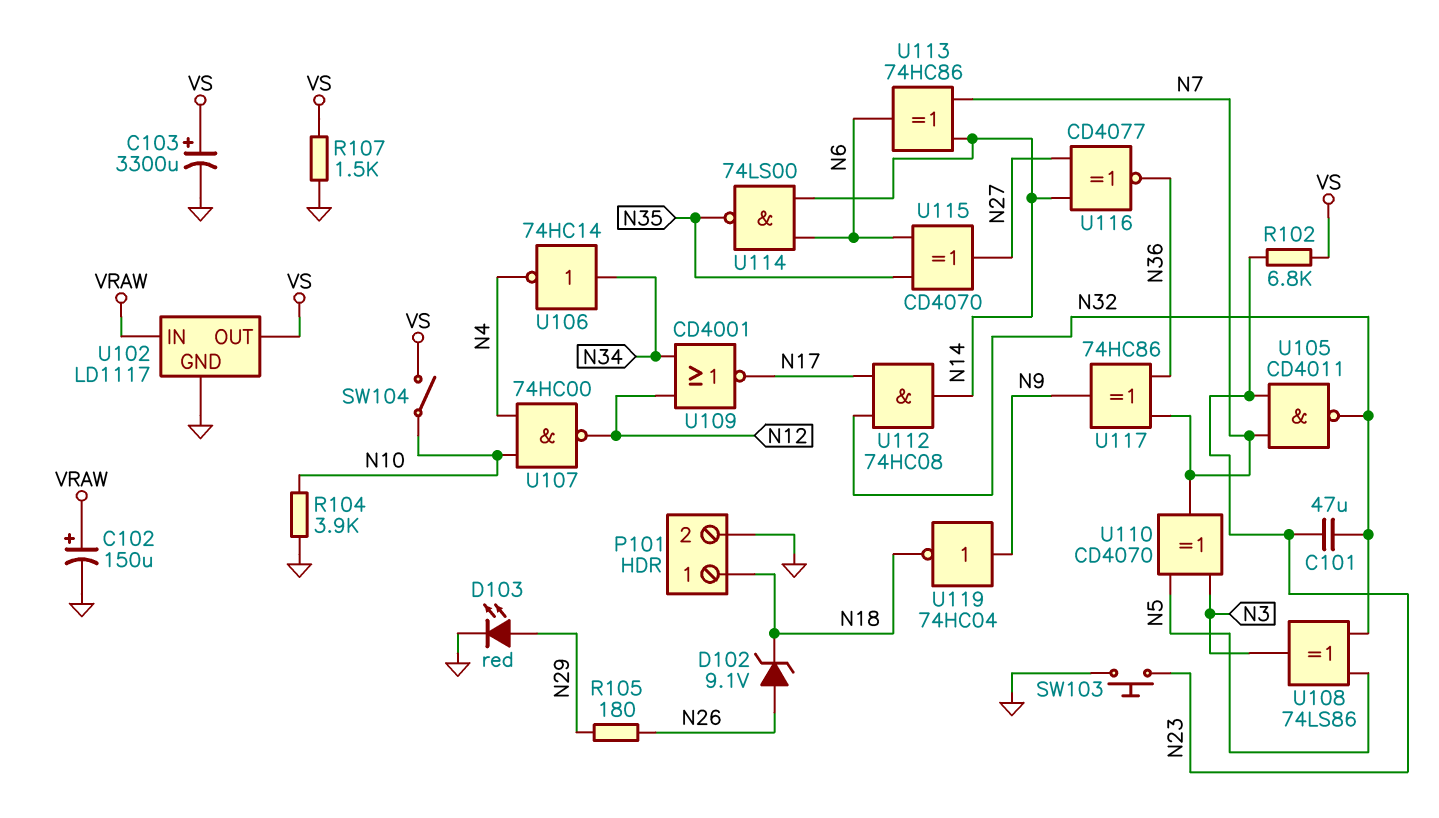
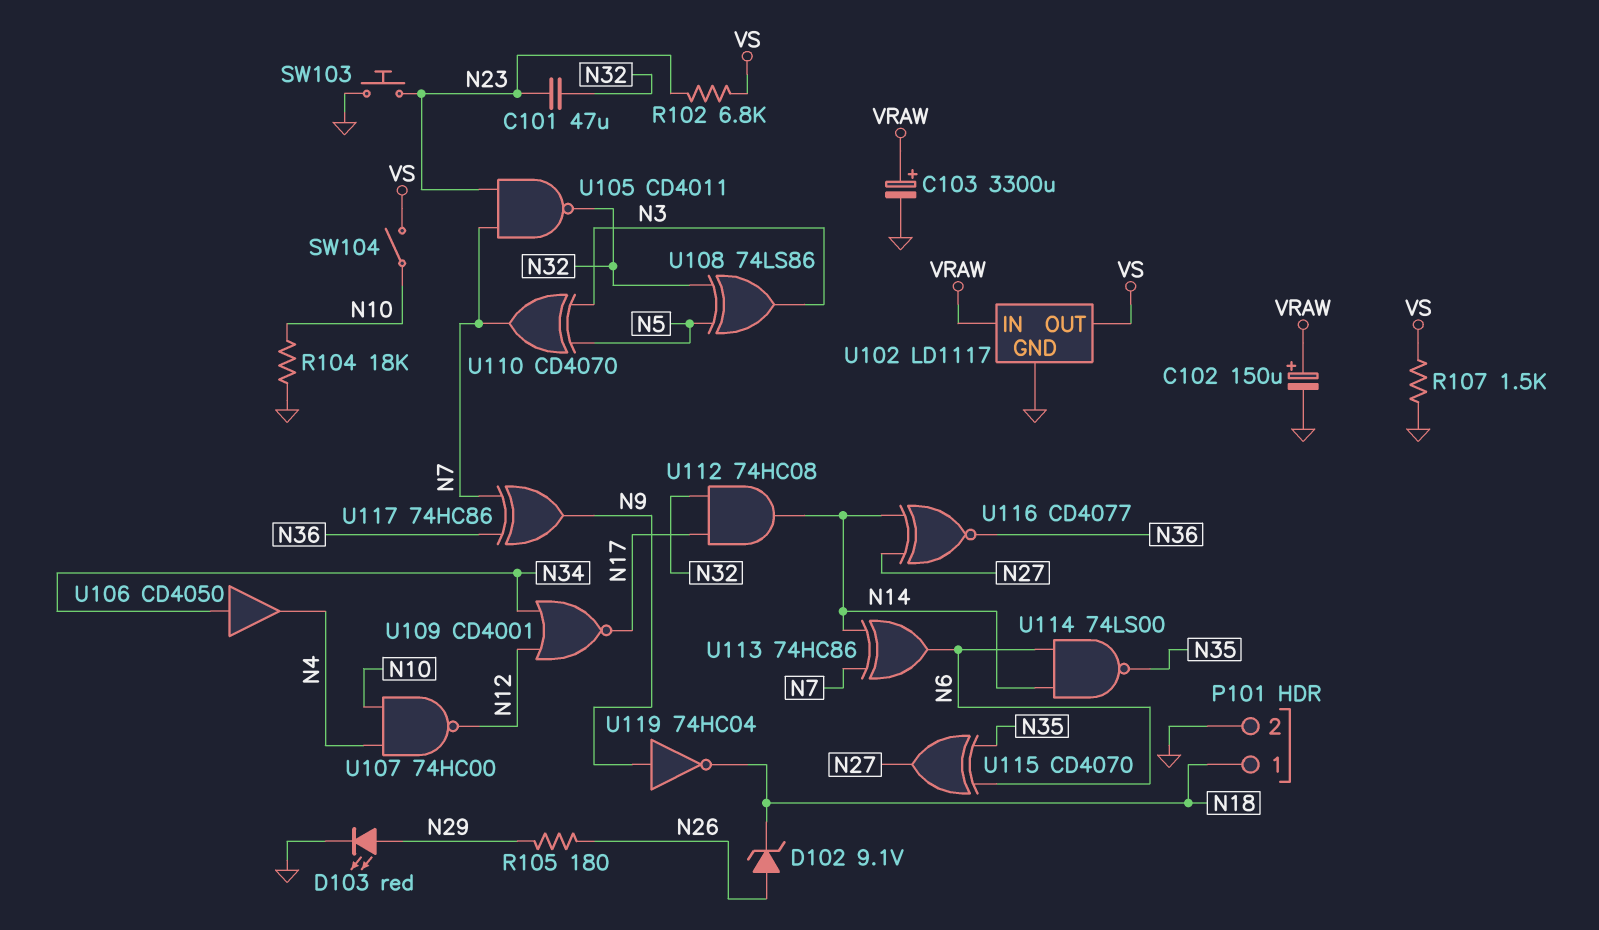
C103: 3300uF (plus VS, minus GND) -> 3300uF (plus VRAW, minus GND)
R104: 3.9k (GND, N10) -> 18k (GND, N10)
U106: NOT 74HC14 (in N34, out N4) -> buffer CD4050 (in N34, out N4)

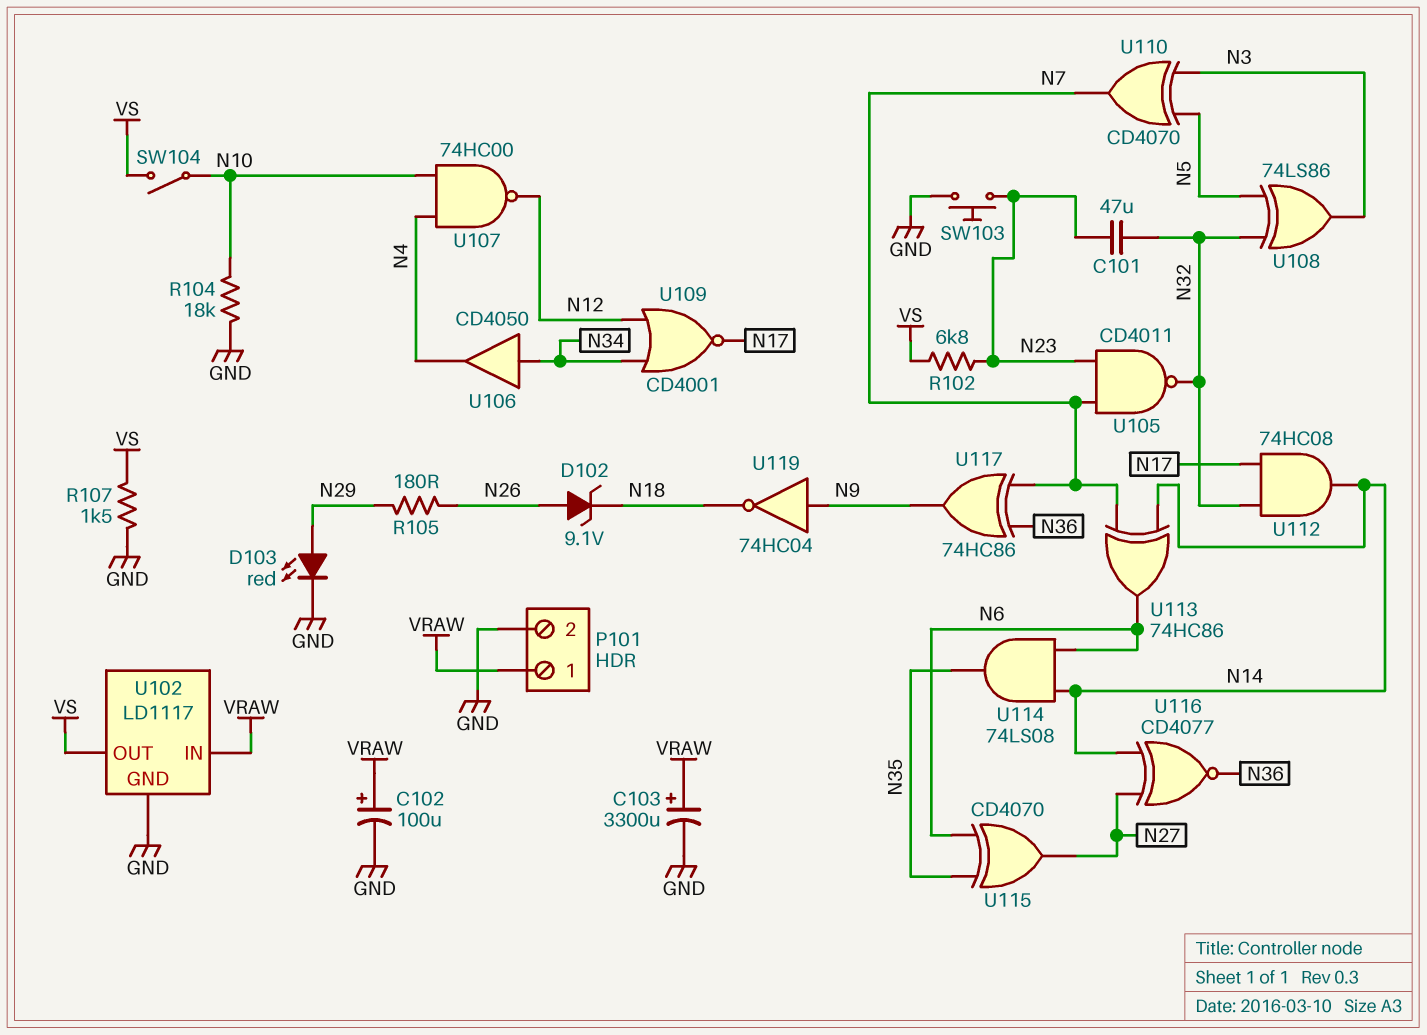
C102: 150uF (plus VRAW, minus GND) -> 100uF (plus VRAW, minus GND)
P101 pin 1: N18 -> VRAW
U114: NAND 74LS00 (in N6, in N14, out N35) -> AND 74LS08 (in N6, in N14, out N35)

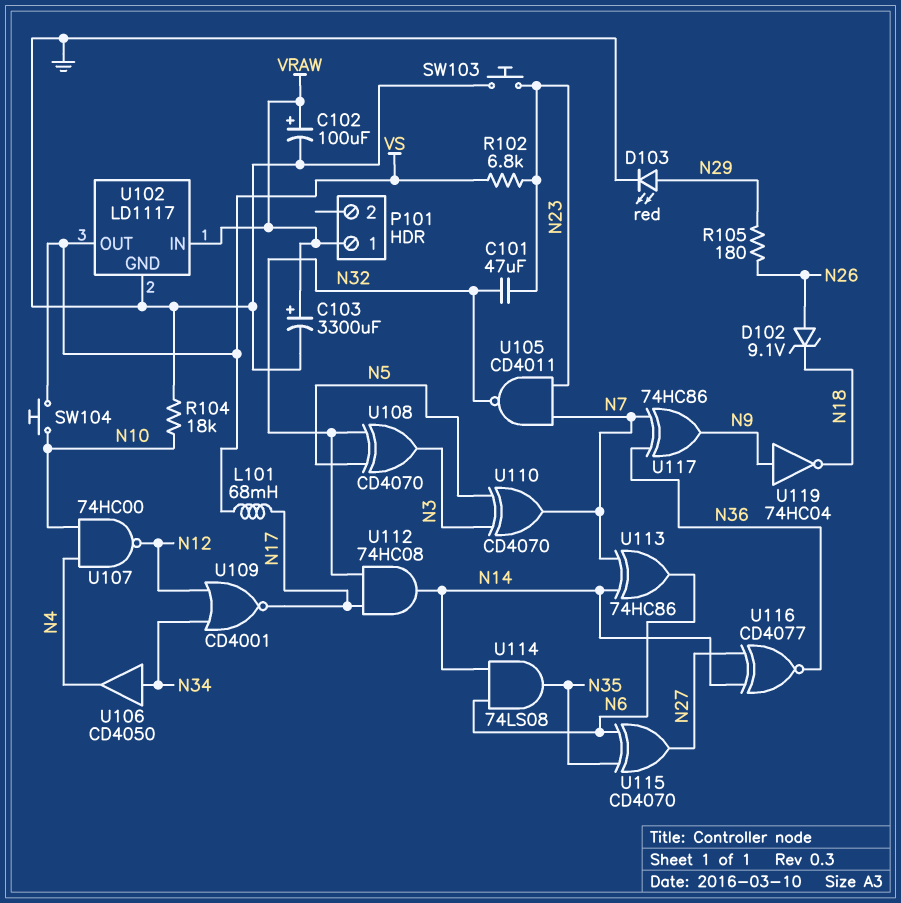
L101: none -> 68mH (N17, VS)
P101 pin 2: GND -> none
R107: 1.5k (GND, VS) -> none
SW104: switch (N10, VS) -> button (N10, VS)
U108: XOR 74LS86 (in N5, in N32, out N3) -> XOR CD4070 (in N5, in N32, out N3)

